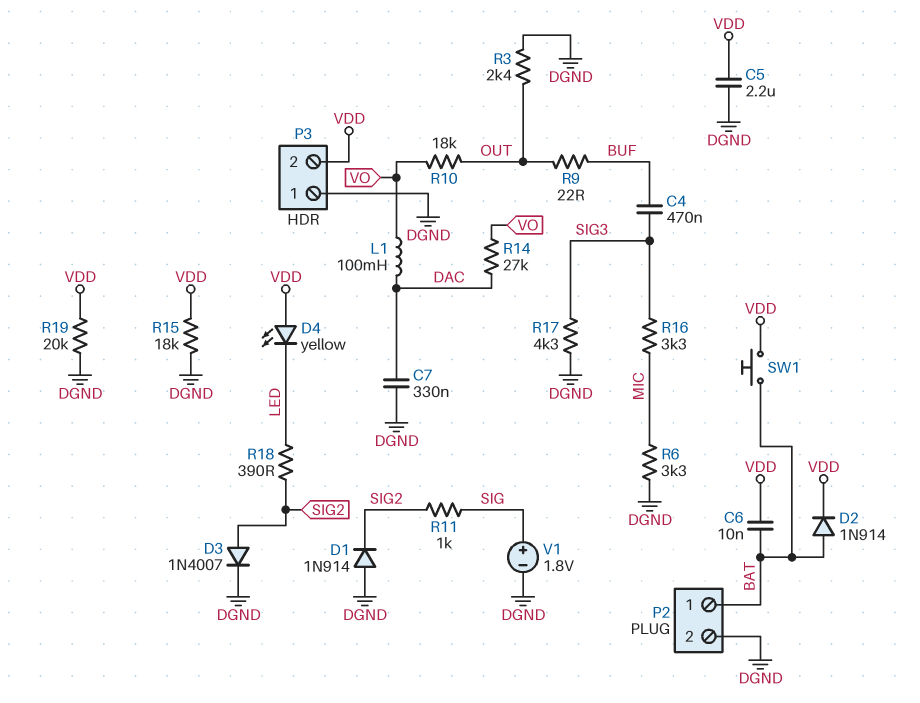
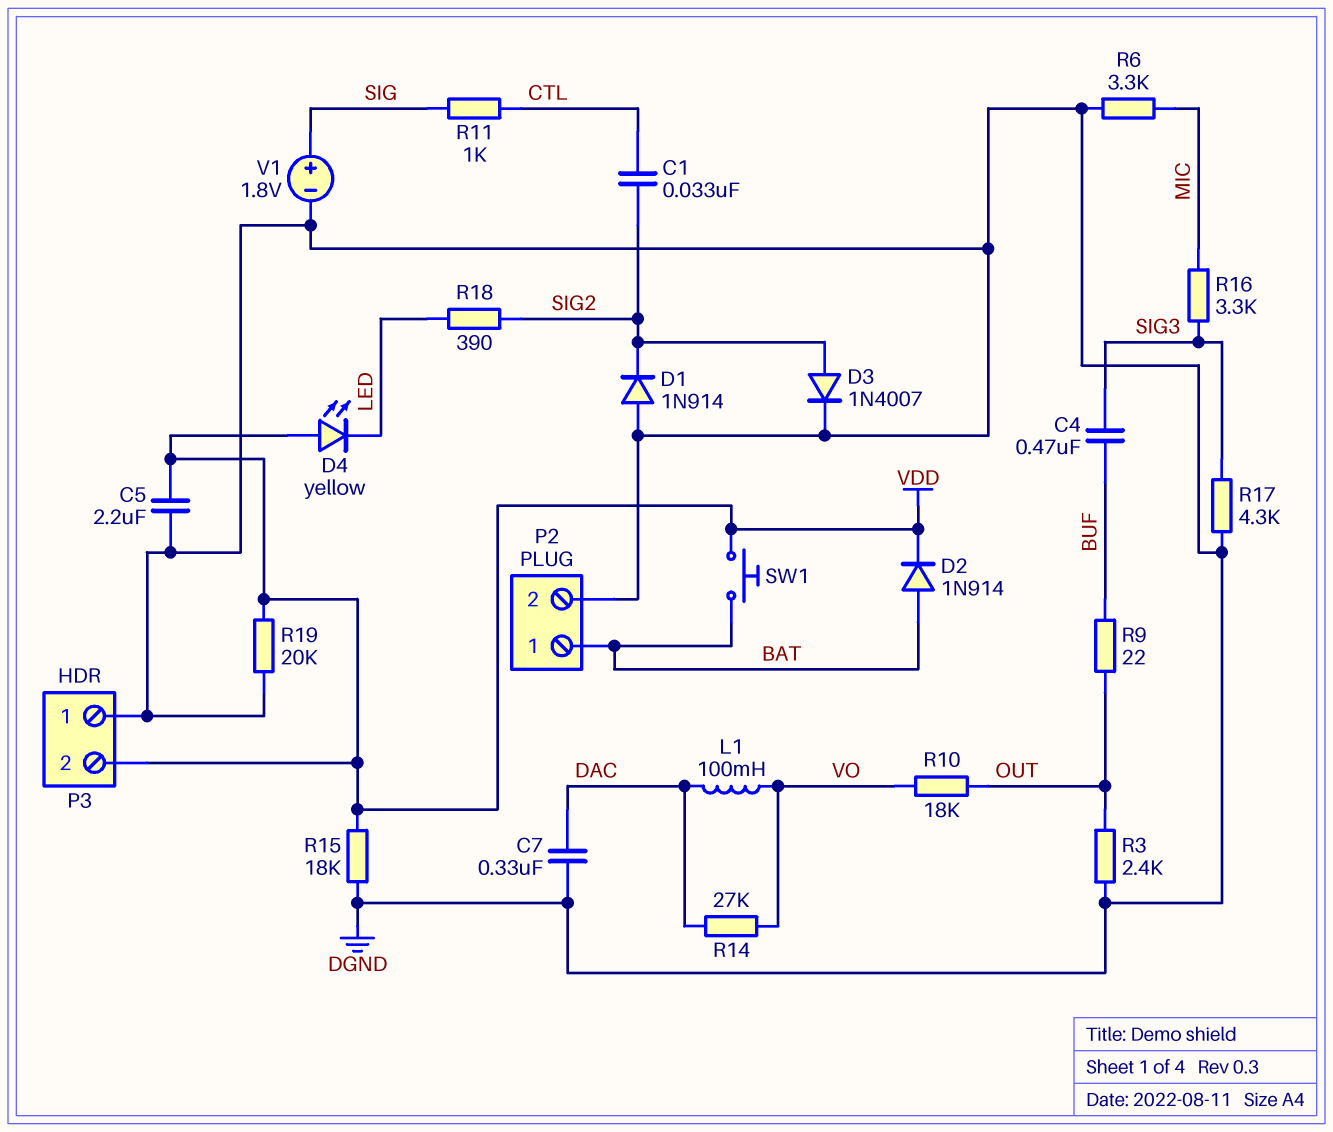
C1: none -> 33nF (CTL, SIG2)
C6: 10nF (BAT, VDD) -> none
R11: 1k (SIG, SIG2) -> 1k (CTL, SIG)

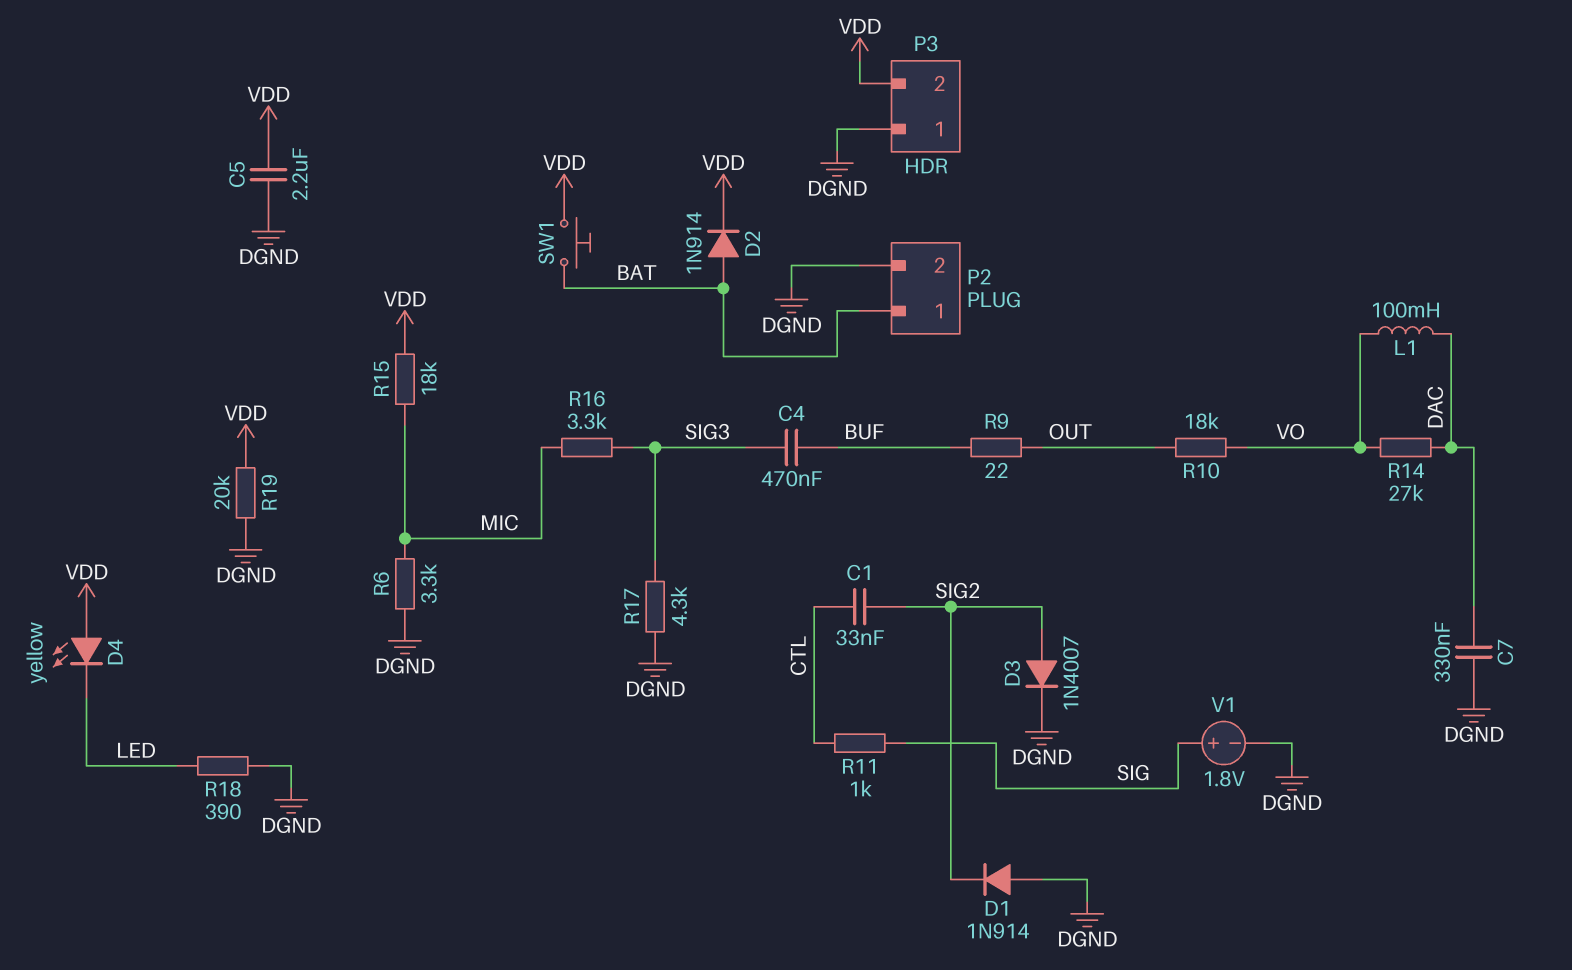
R3: 2.4k (DGND, OUT) -> none
R15: 18k (DGND, VDD) -> 18k (MIC, VDD)
R18: 390 (LED, SIG2) -> 390 (DGND, LED)

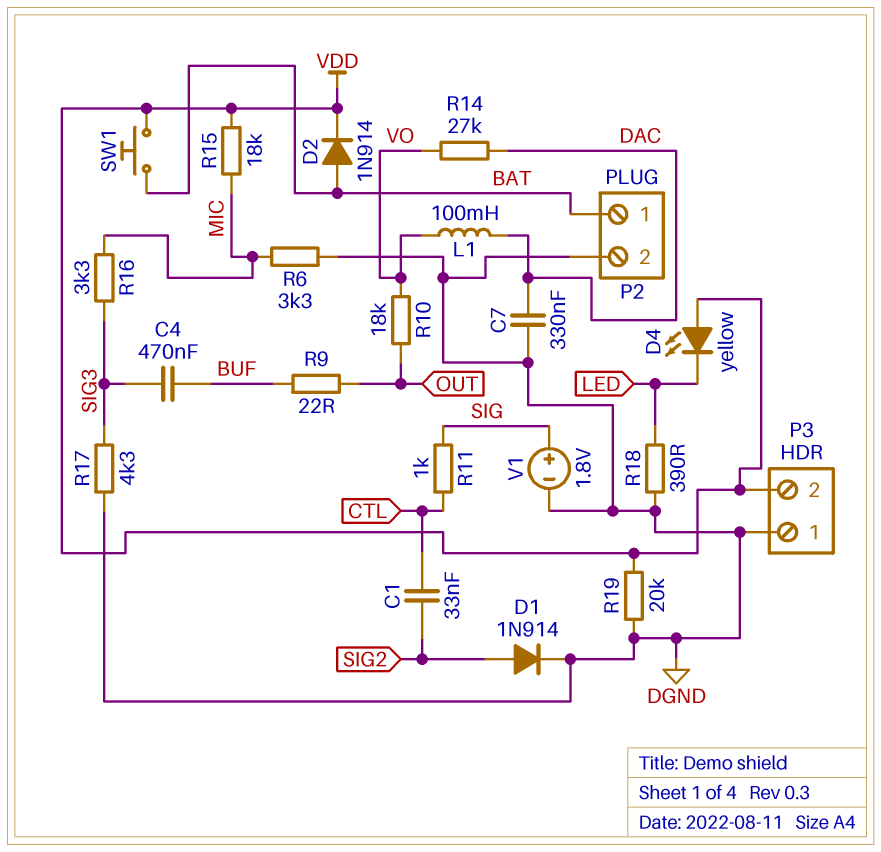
C5: 2.2uF (DGND, VDD) -> none
D1: diode 1N914 (A DGND, K SIG2) -> diode 1N914 (A SIG2, K DGND)
D3: diode 1N4007 (A SIG2, K DGND) -> none

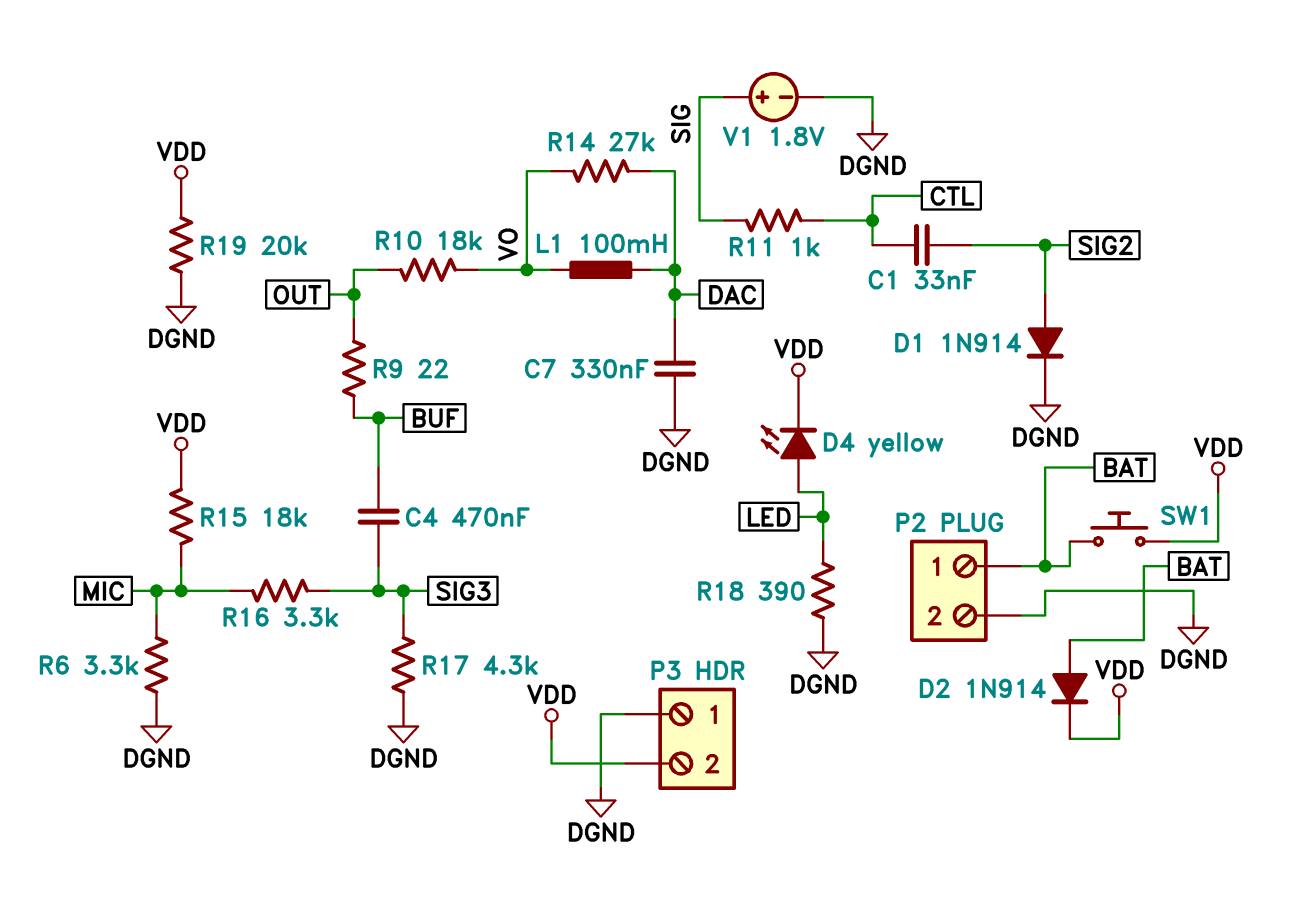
D4: LED yellow (A VDD, K LED) -> LED yellow (A LED, K VDD)

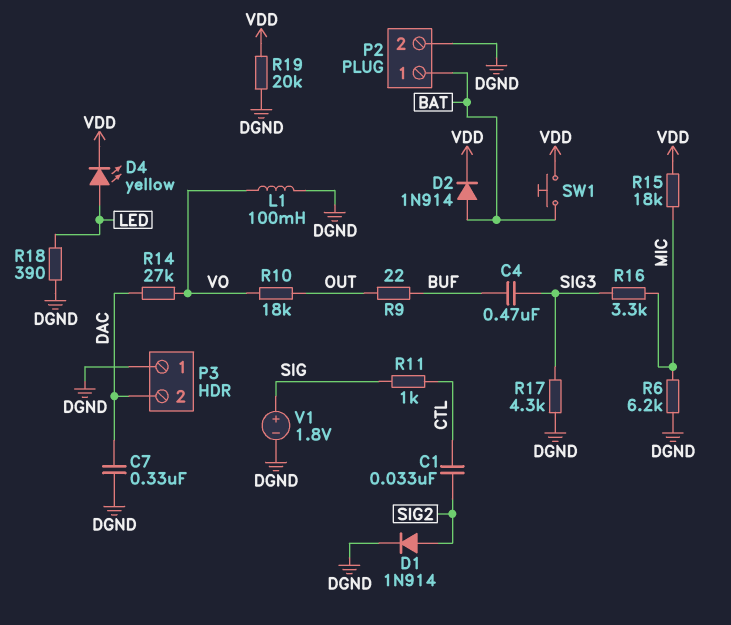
L1: 100mH (DAC, VO) -> 100mH (DGND, VO)
P3 pin 2: VDD -> DAC
R6: 3.3k (DGND, MIC) -> 6.2k (DGND, MIC)

